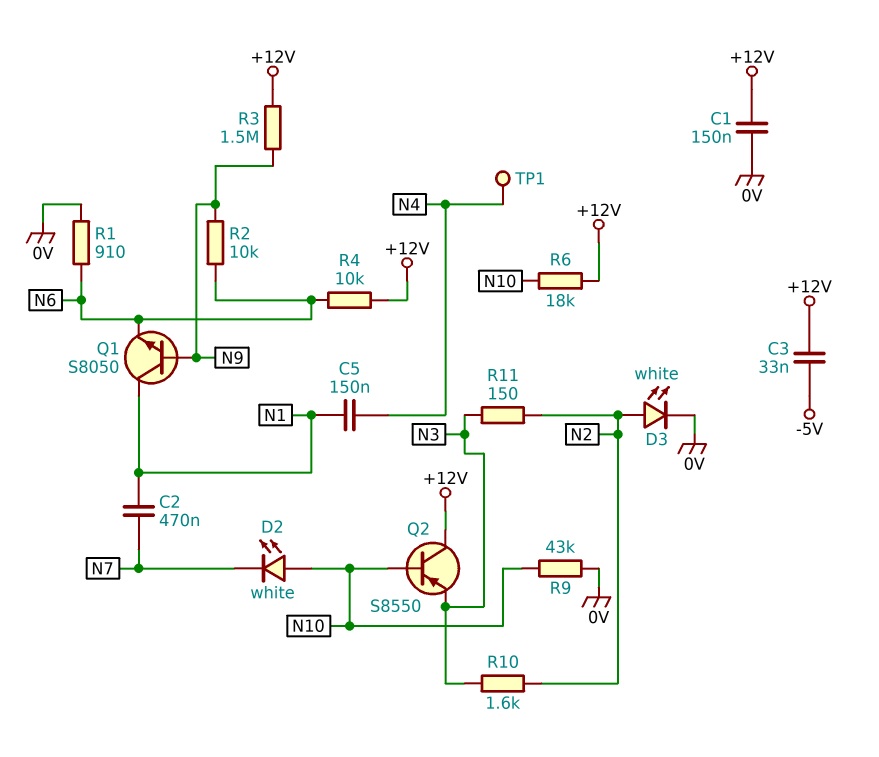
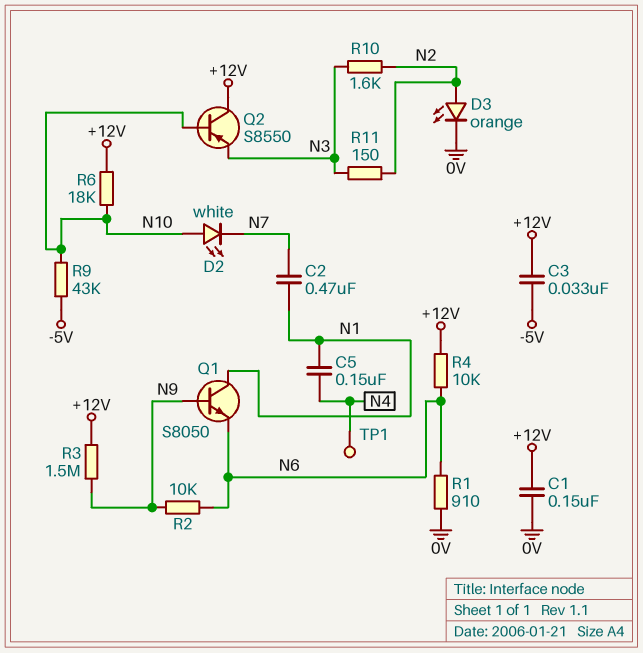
D3: LED white (A N2, K 0V) -> LED orange (A N2, K 0V)
R9: 43k (0V, N10) -> 43k (-5V, N10)

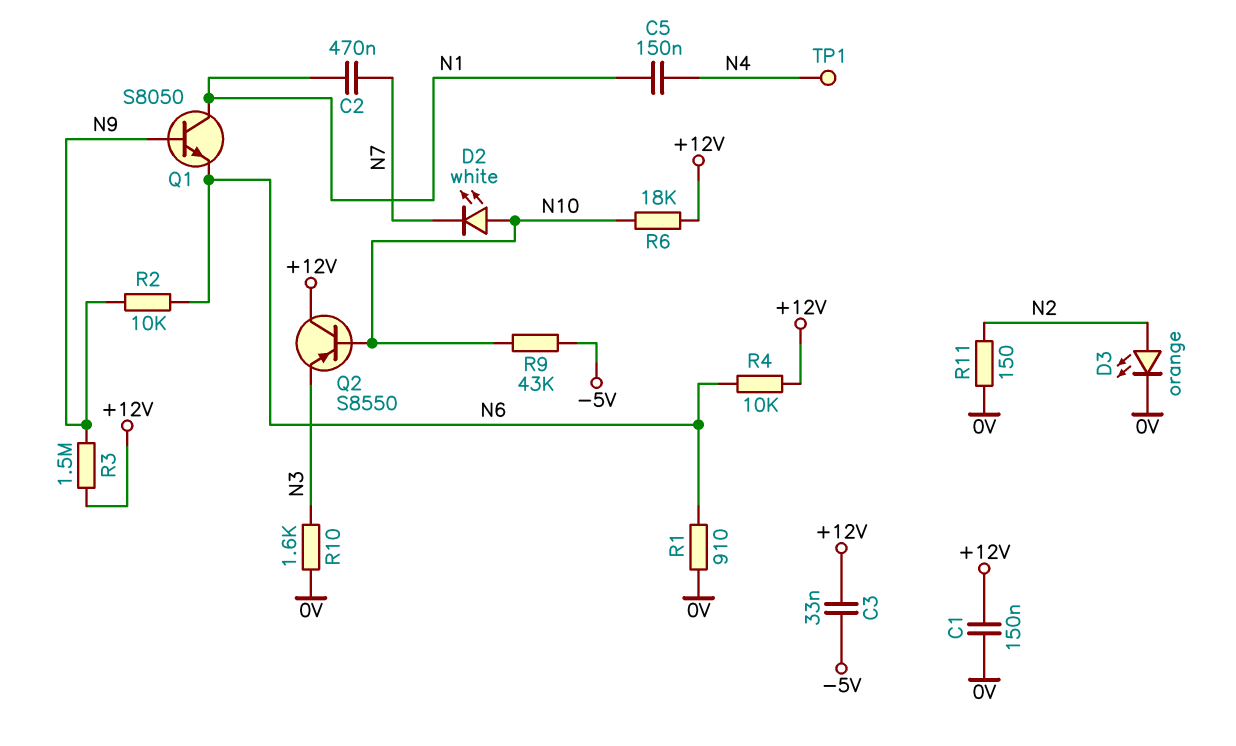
R10: 1.6k (N2, N3) -> 1.6k (0V, N3)
R11: 150 (N2, N3) -> 150 (0V, N2)

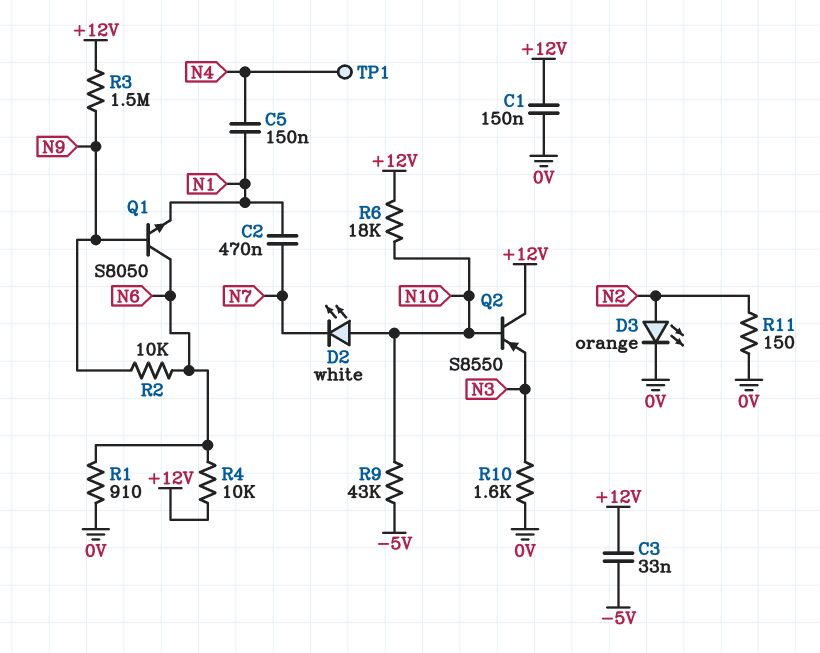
Q1: NPN S8050 (B N9, C N1, E N6) -> NPN S8050 (B N9, C N6, E N1)

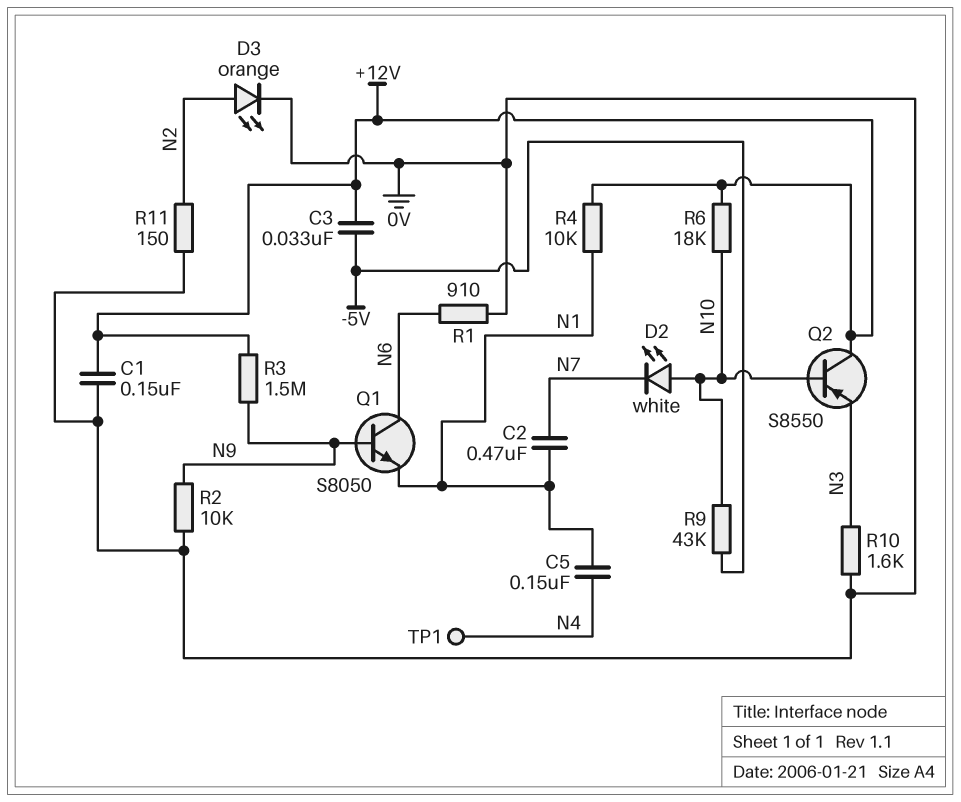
R2: 10k (N6, N9) -> 10k (0V, N9)
R4: 10k (+12V, N6) -> 10k (+12V, N1)

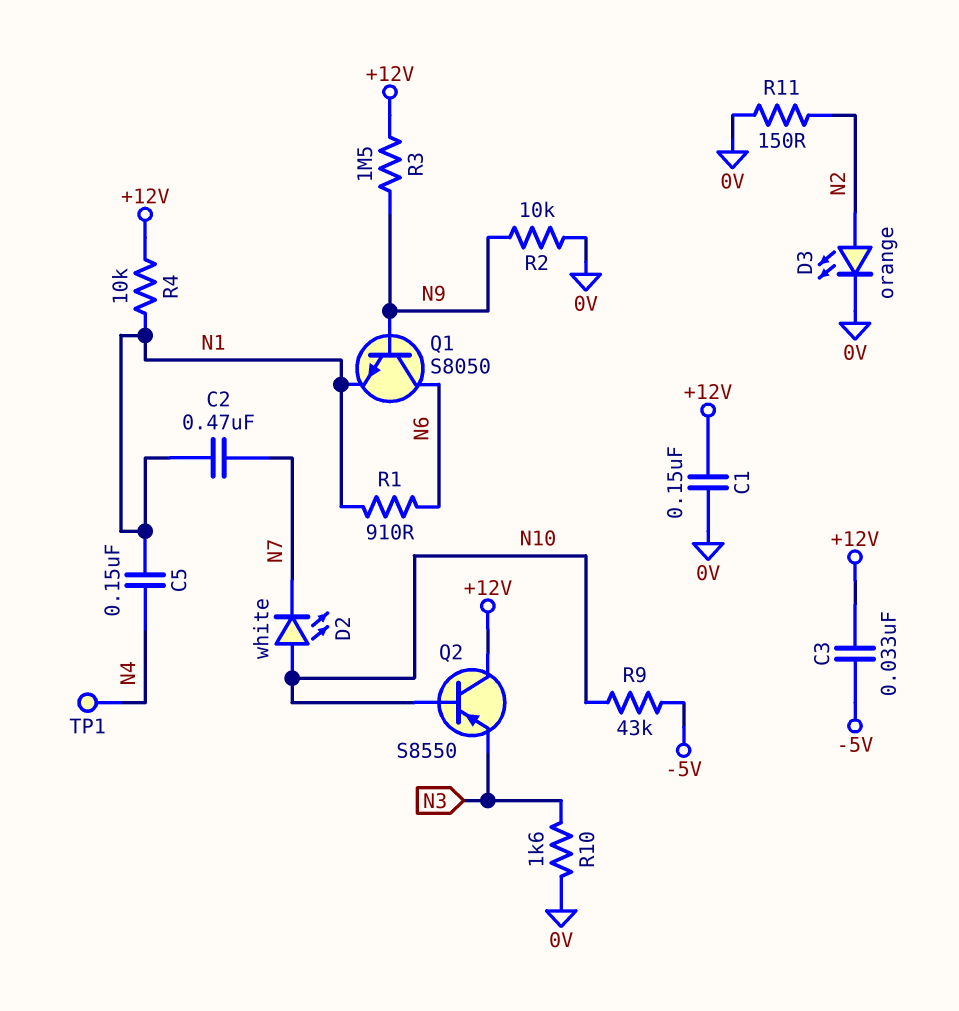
R1: 910 (0V, N6) -> 910 (N1, N6)
R6: 18k (+12V, N10) -> none

